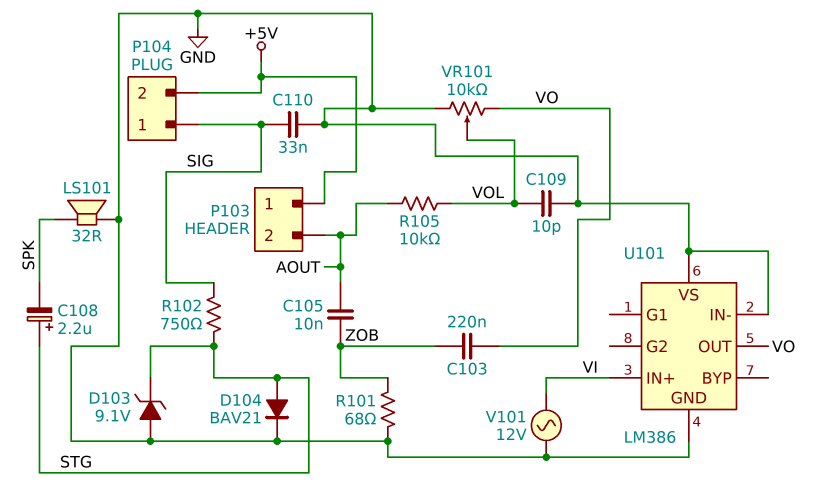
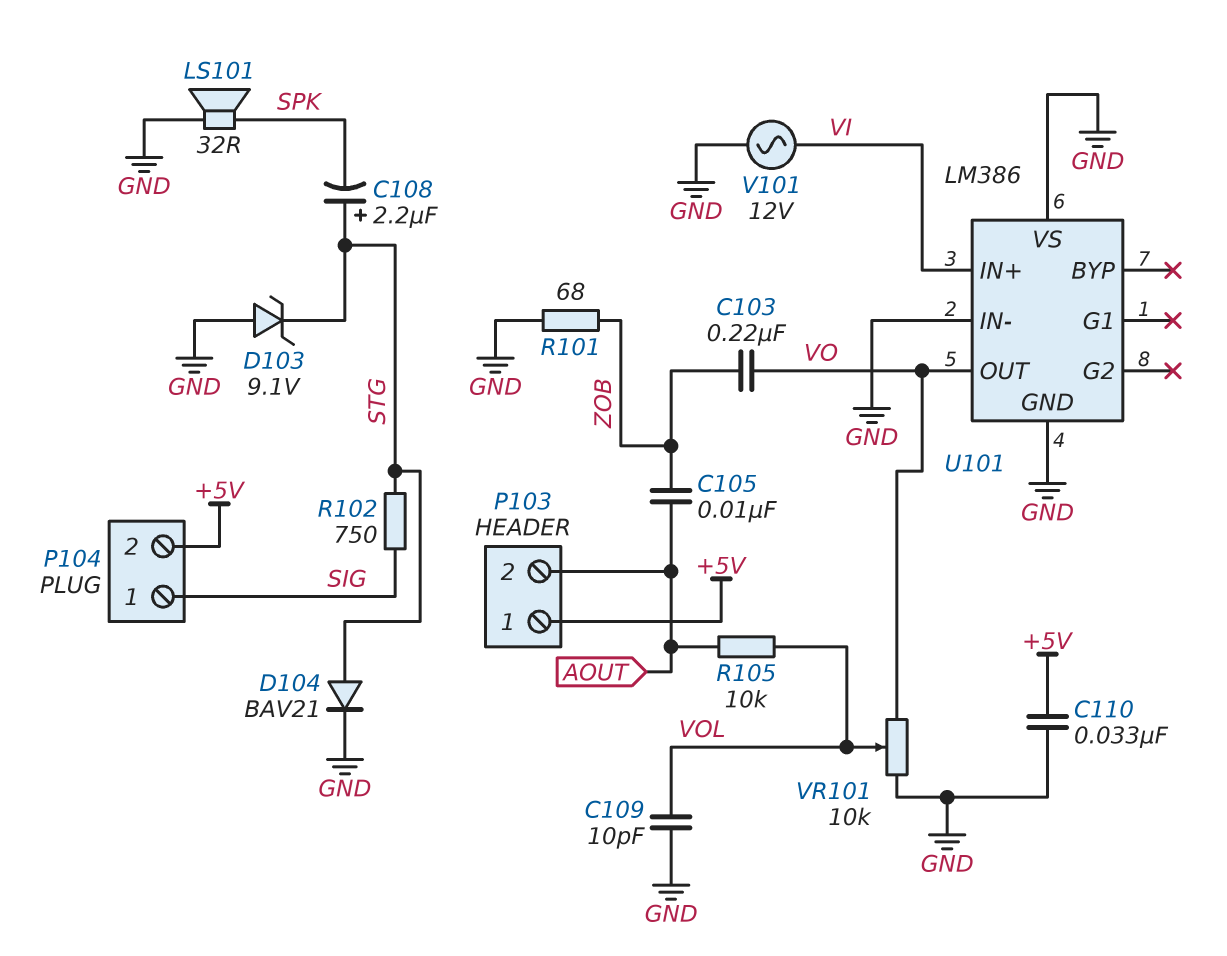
C110: 33nF (GND, SIG) -> 33nF (+5V, GND)

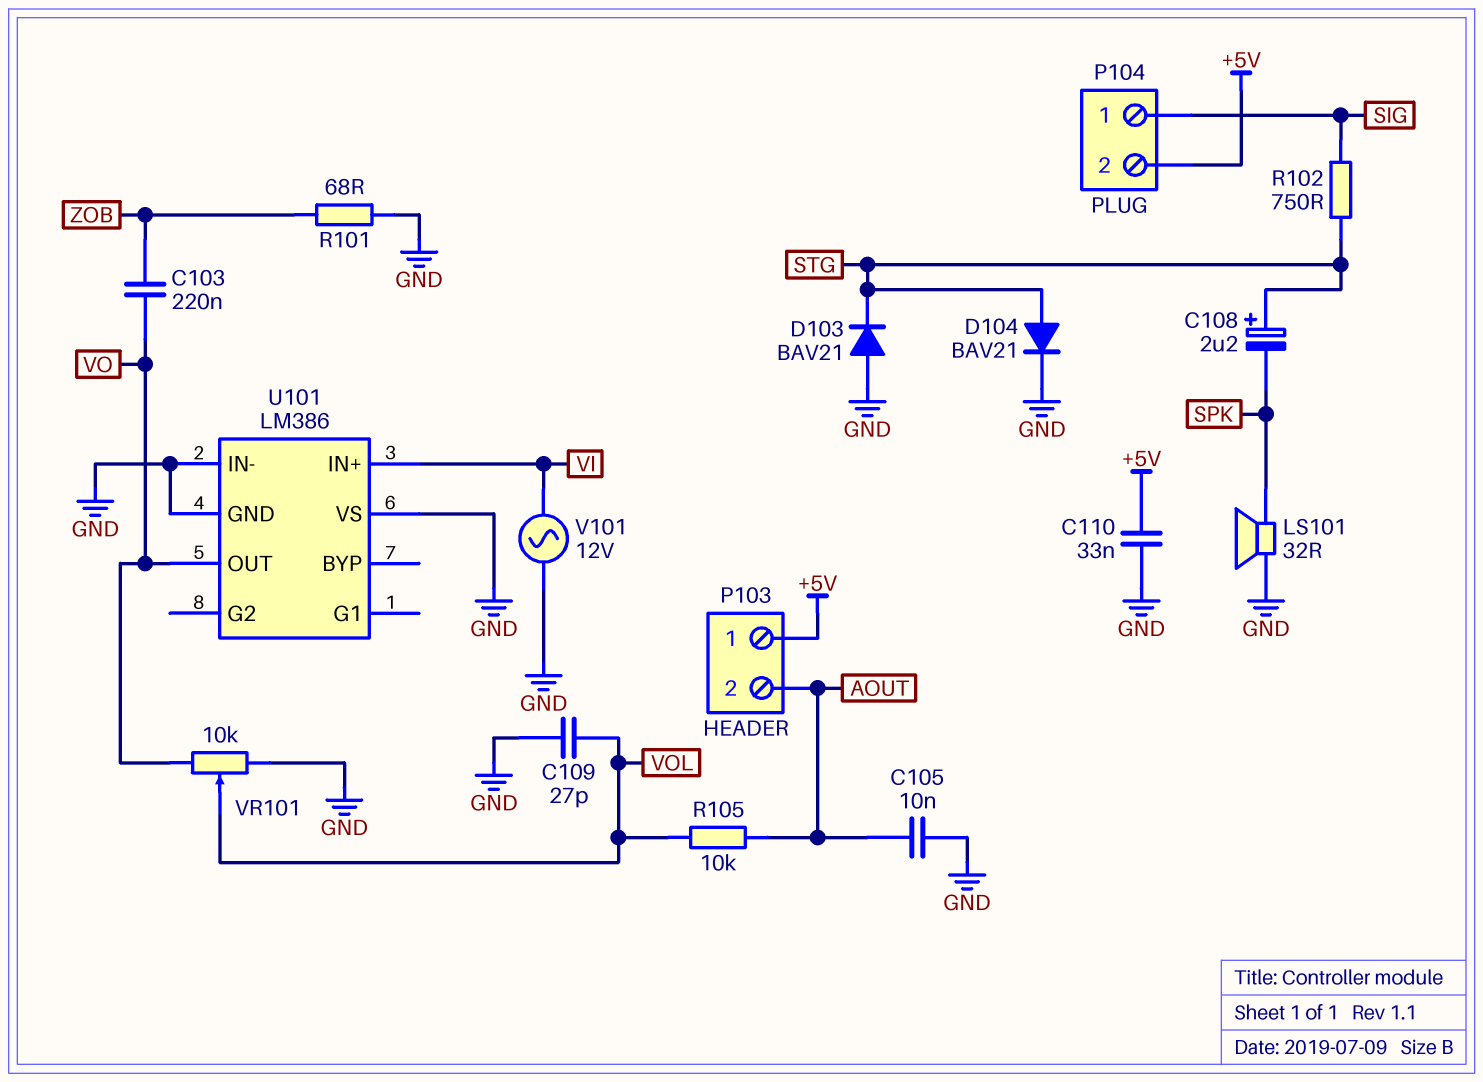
C105: 10nF (AOUT, ZOB) -> 10nF (AOUT, GND)
C109: 10pF (GND, VOL) -> 27pF (GND, VOL)
D103: zener 9.1V (A GND, K STG) -> diode BAV21 (A GND, K STG)

